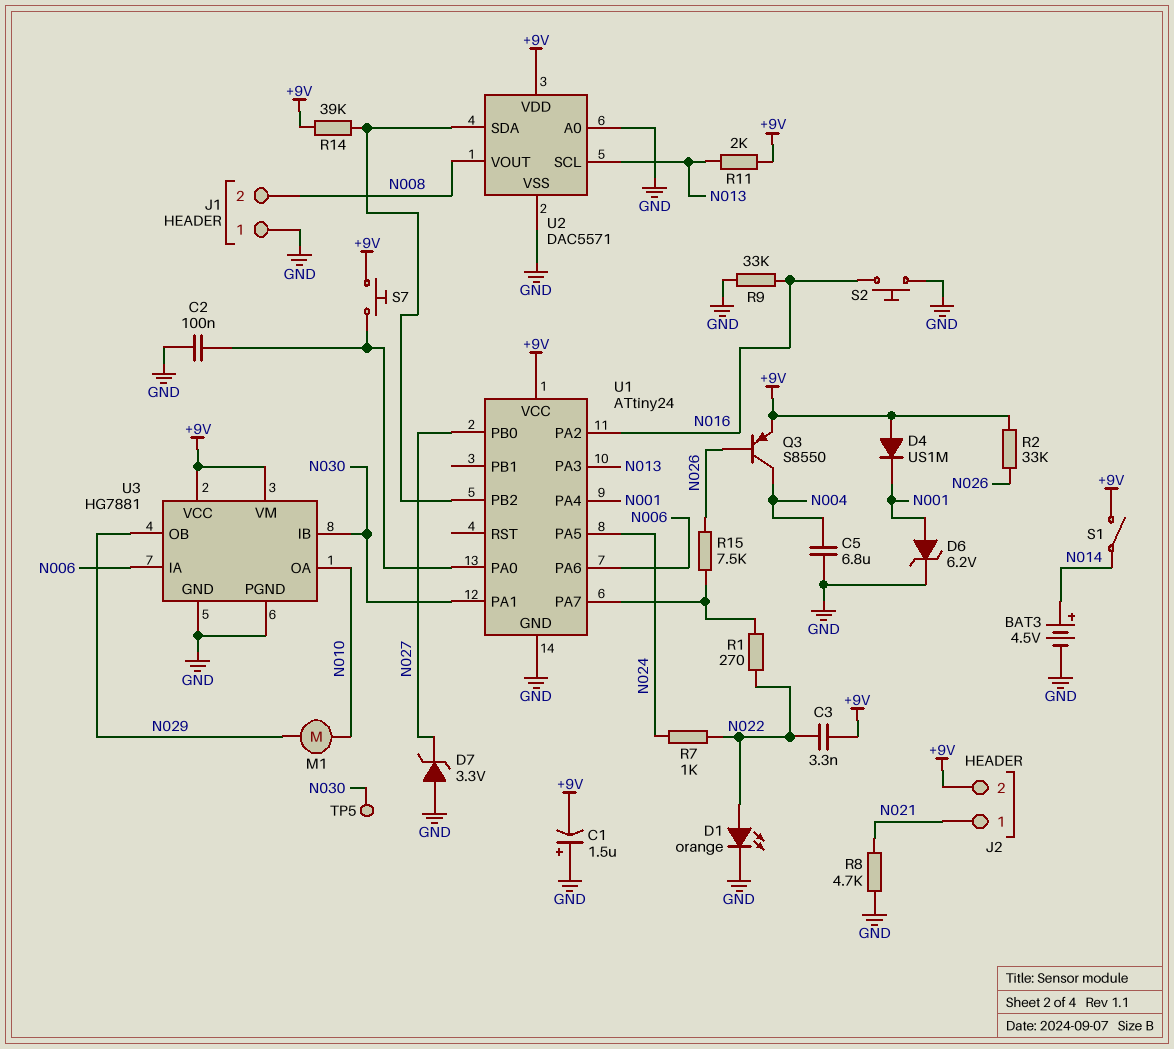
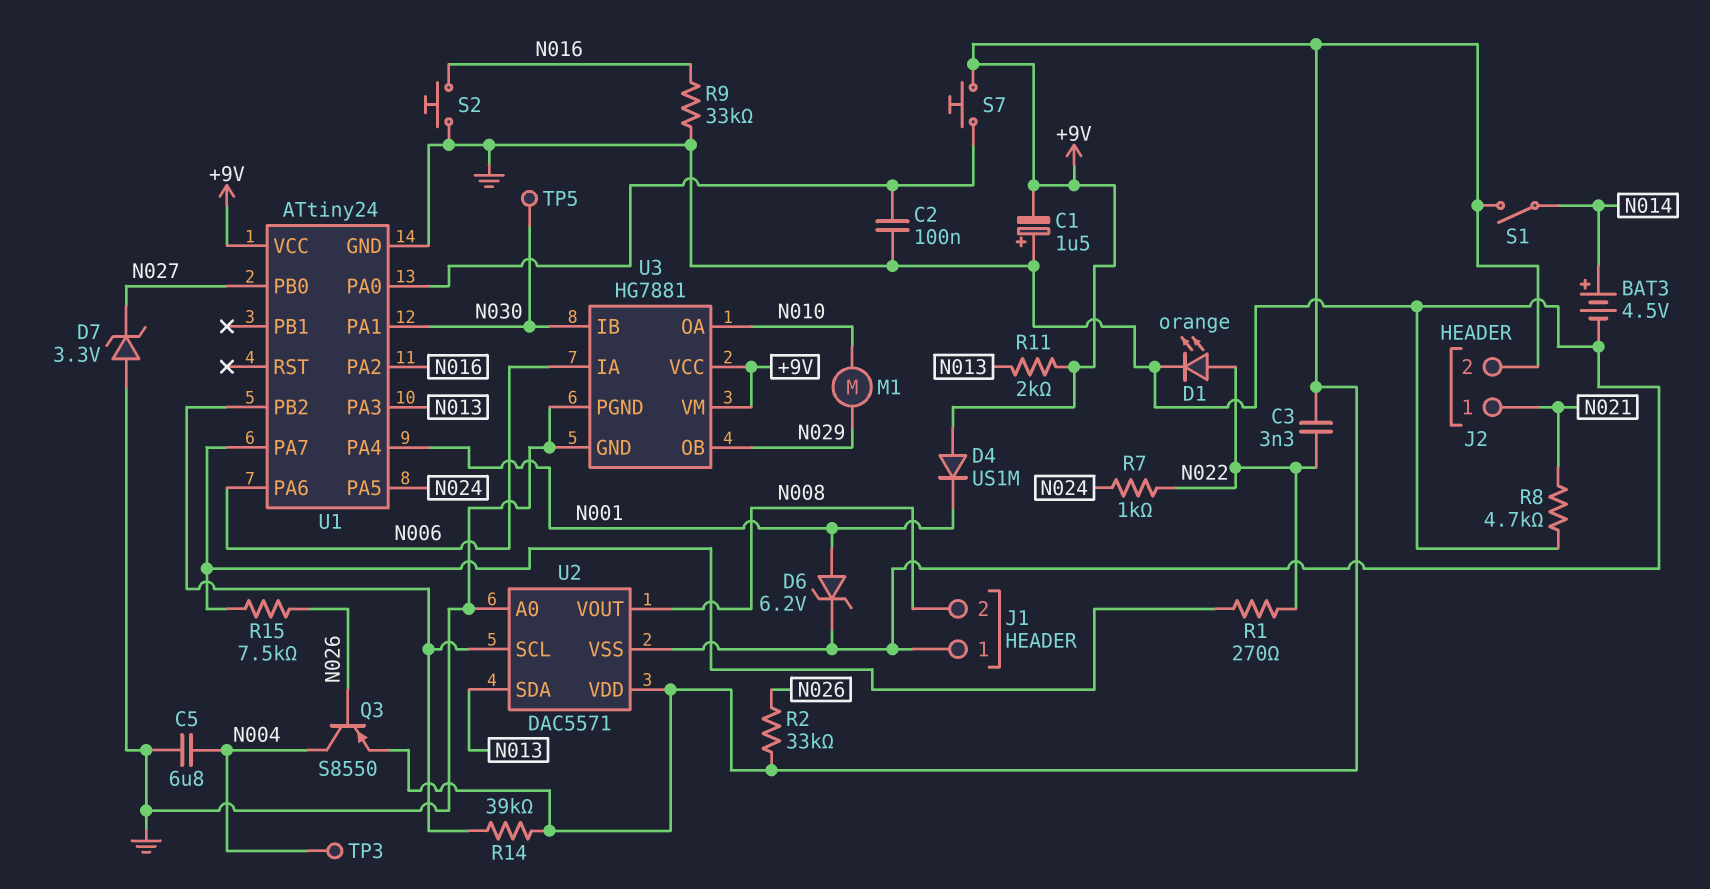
TP3: none -> test point (N004)
U2 pin SCL: N013 -> U1/PB2
U2 pin SDA: U1/PB2 -> N013

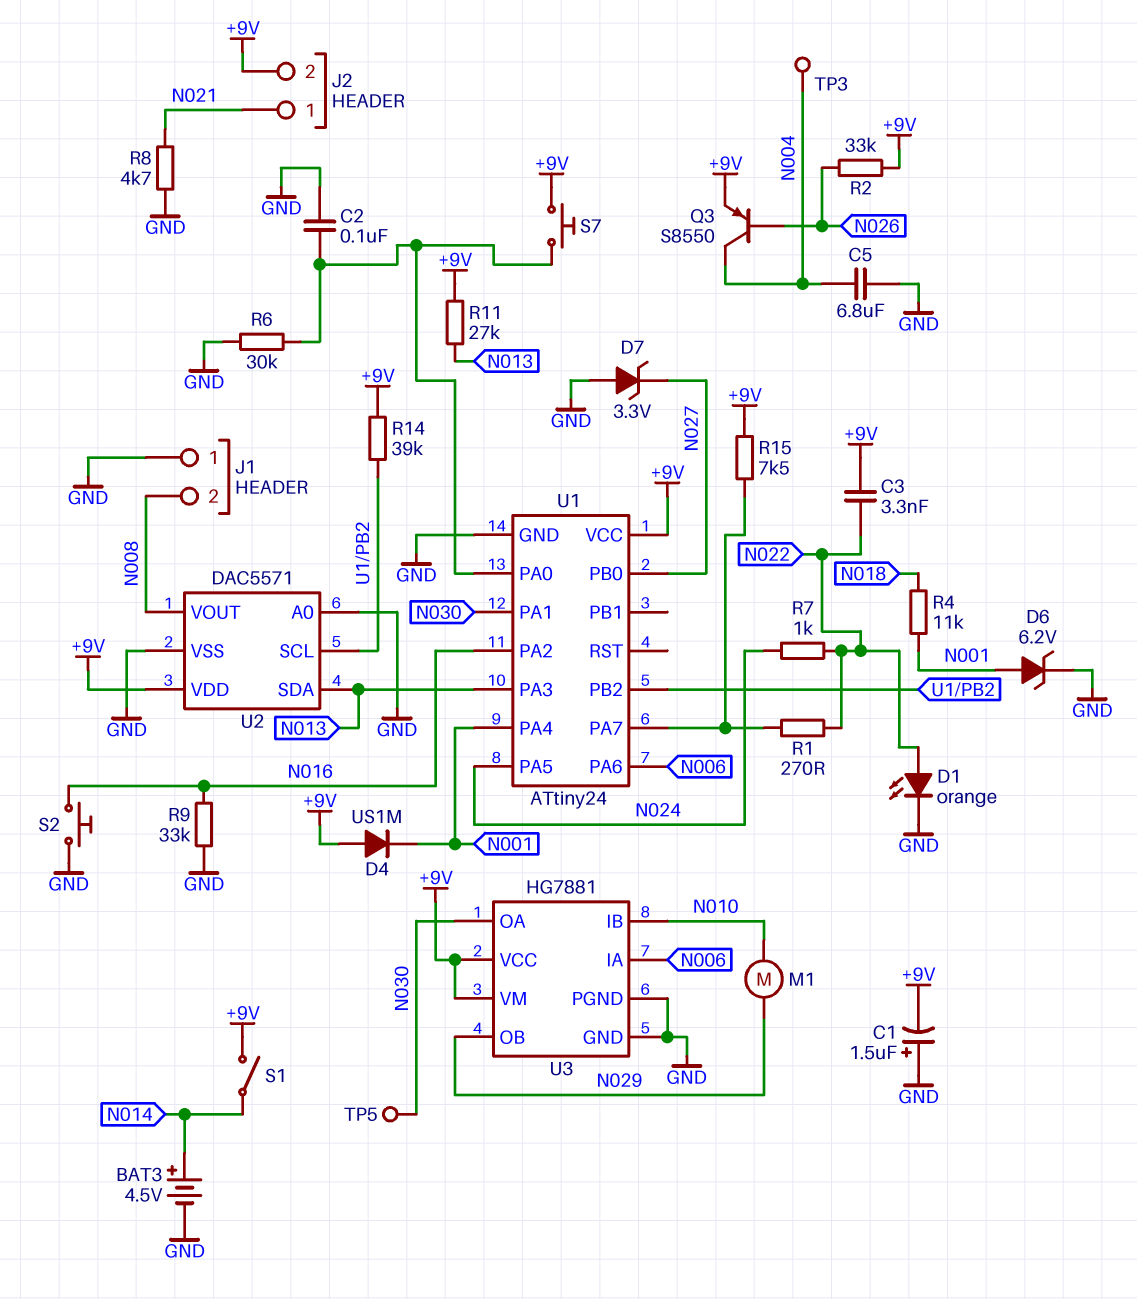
R4: none -> 11k (N001, N018)
R6: none -> 30k (GND, U1/PA0)
R11: 2k (+9V, N013) -> 27k (+9V, N013)
R15: 7.5k (N026, U1/PA7) -> 7.5k (+9V, U1/PA7)
U3 pin IB: N030 -> N010
U3 pin OA: N010 -> N030

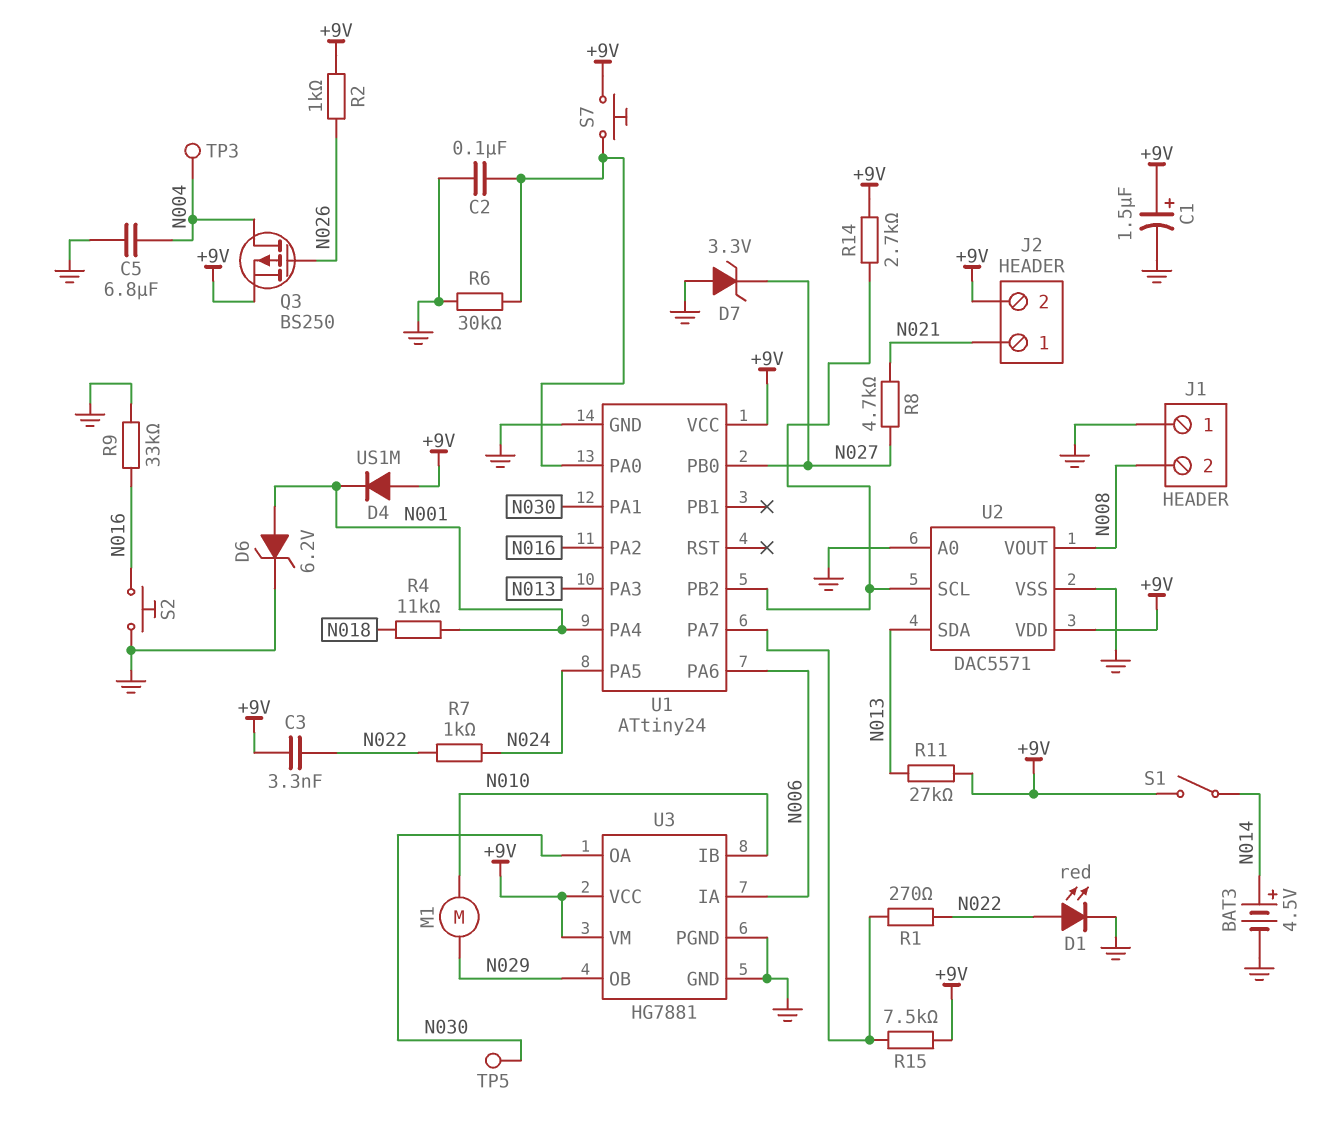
C1: 1.5uF (plus GND, minus +9V) -> 1.5uF (plus +9V, minus GND)
D1: LED orange (A N022, K GND) -> LED red (A N022, K GND)
Q3: PNP S8550 (B N026, C N004, E +9V) -> PMOS BS250 (G N026, D N004, S +9V)
R2: 33k (+9V, N026) -> 1k (+9V, N026)
R8: 4.7k (GND, N021) -> 4.7k (N021, N027)
R14: 39k (+9V, U1/PB2) -> 2.7k (+9V, U1/PB2)

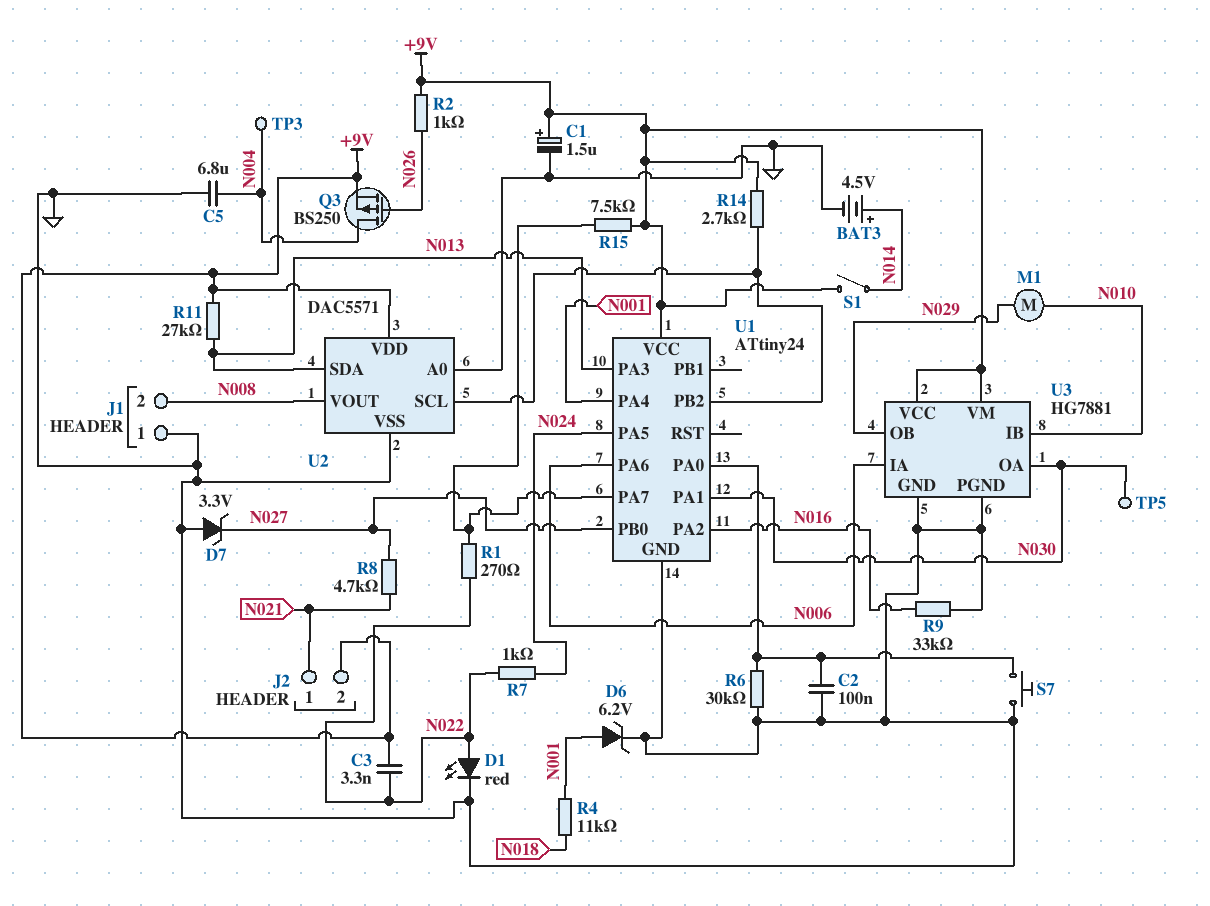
D4: diode US1M (A +9V, K N001) -> none
S2: button (GND, N016) -> none
S7: button (+9V, U1/PA0) -> button (GND, U1/PA0)

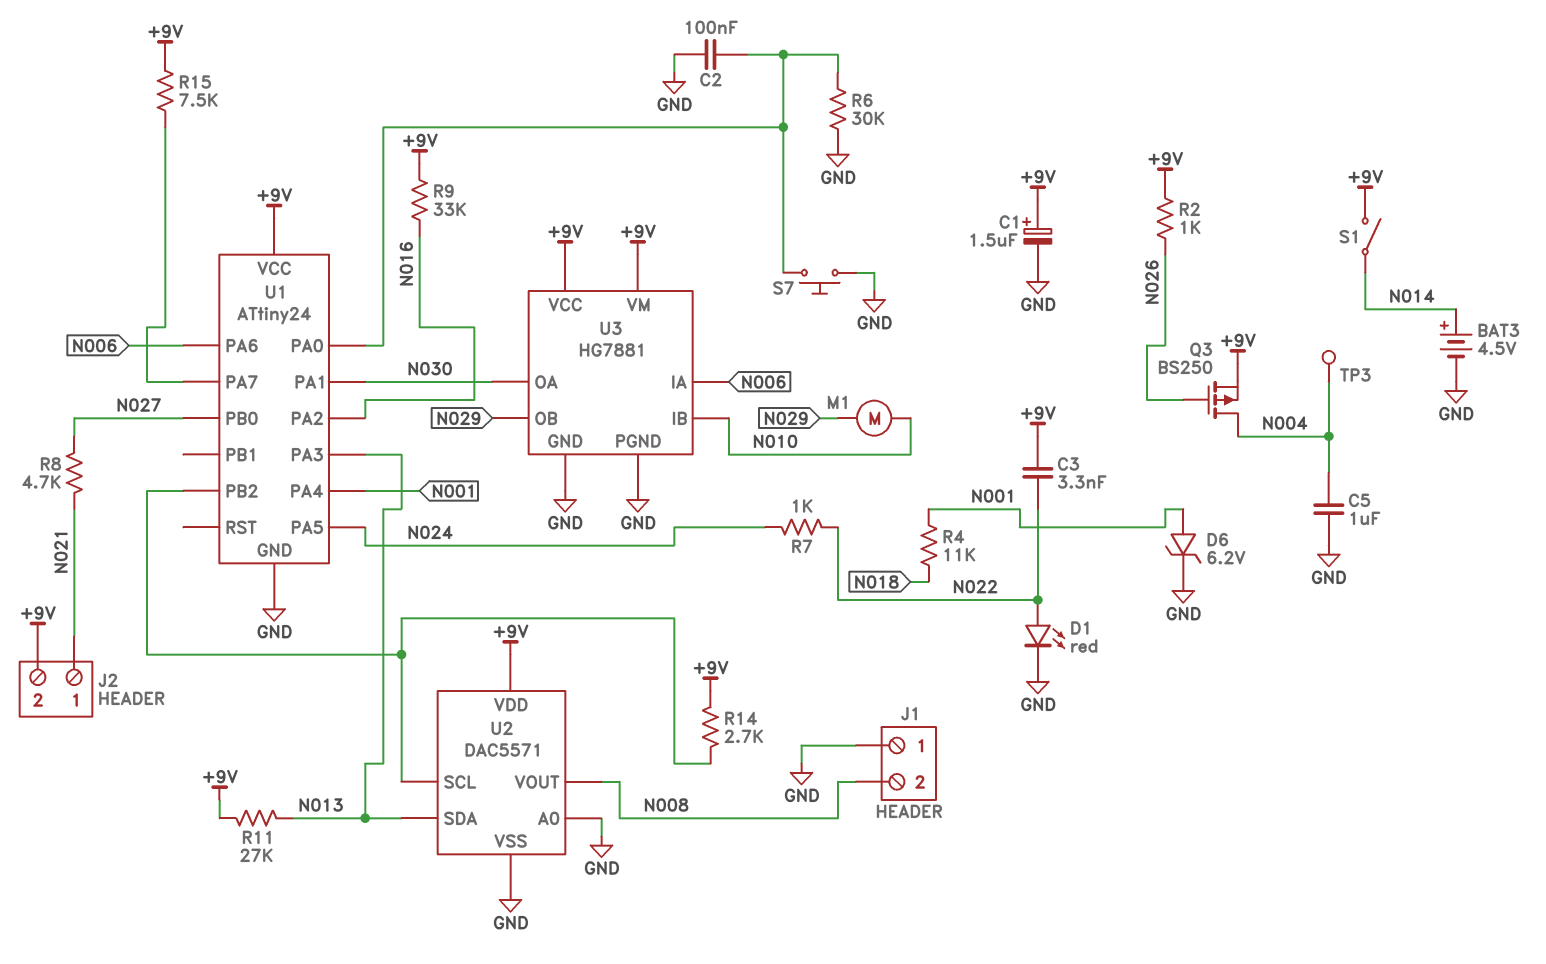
C5: 6.8uF (GND, N004) -> 1uF (GND, N004)
D7: zener 3.3V (A GND, K N027) -> none
R1: 270 (N022, U1/PA7) -> none
R9: 33k (GND, N016) -> 33k (+9V, N016)
TP5: test point (N030) -> none

